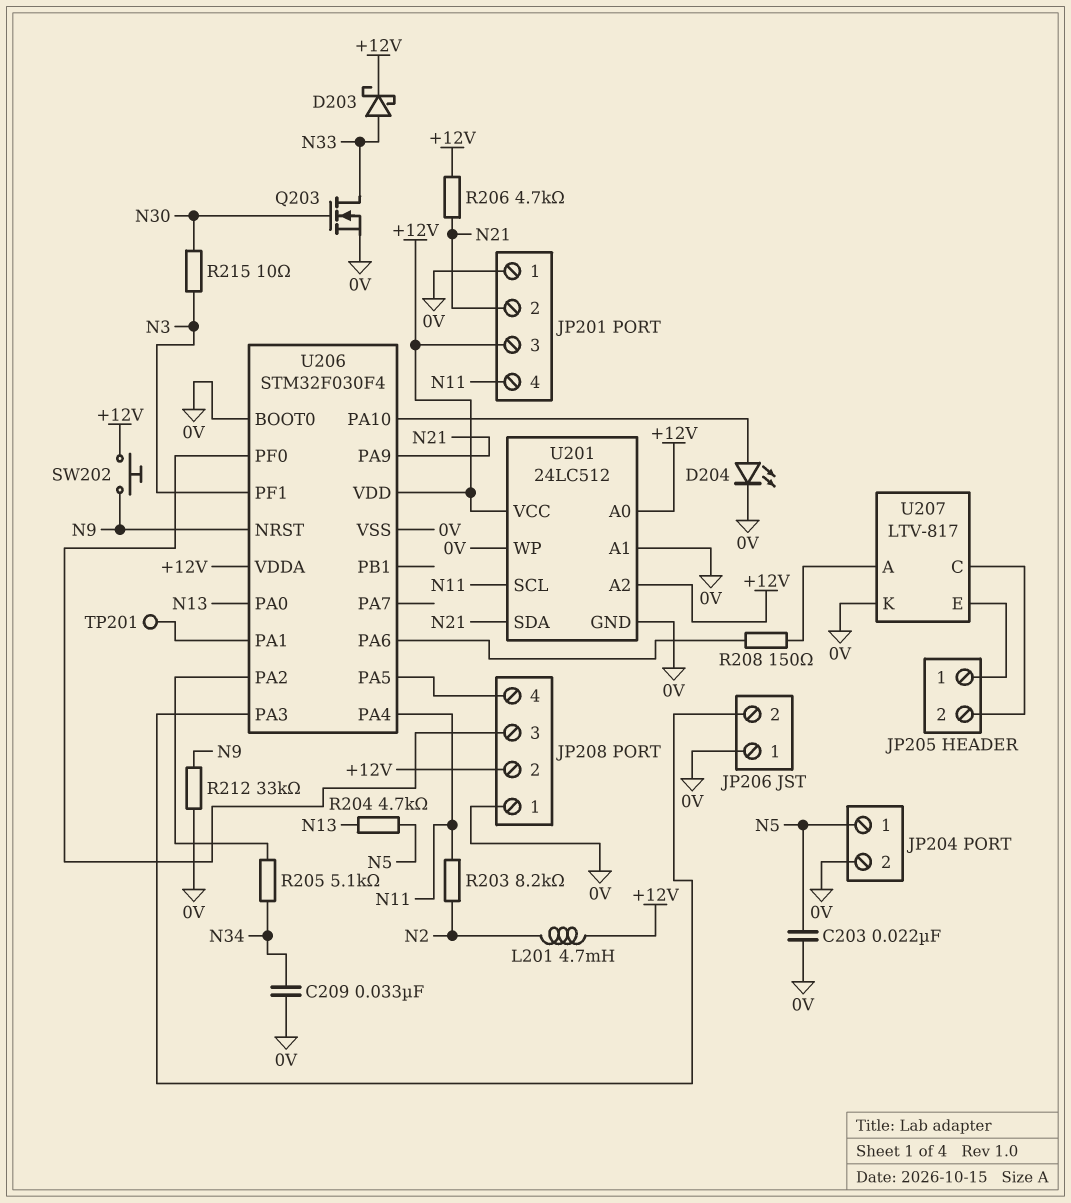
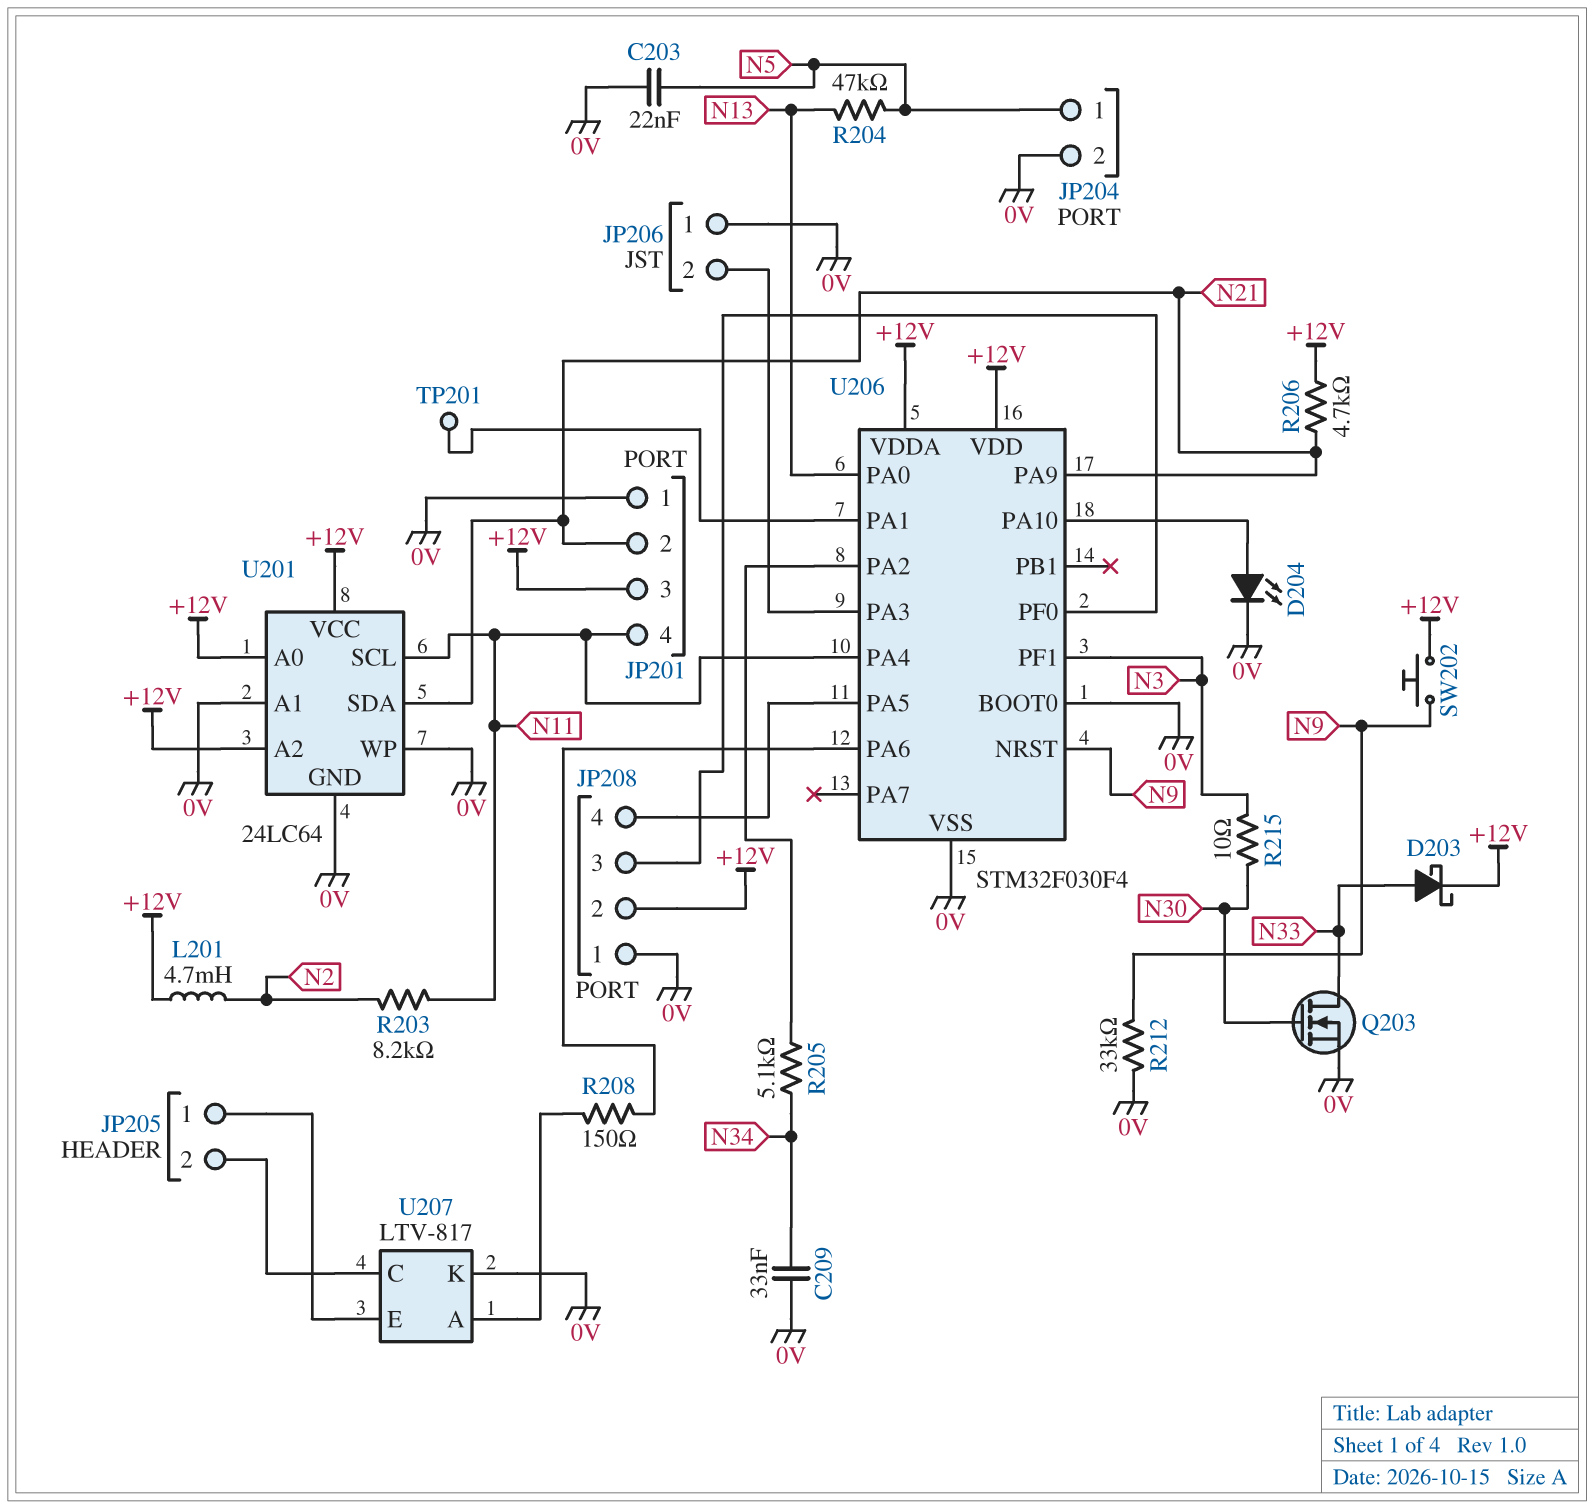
R204: 4.7k (N5, N13) -> 47k (N5, N13)
U201: 24LC512 -> 24LC64

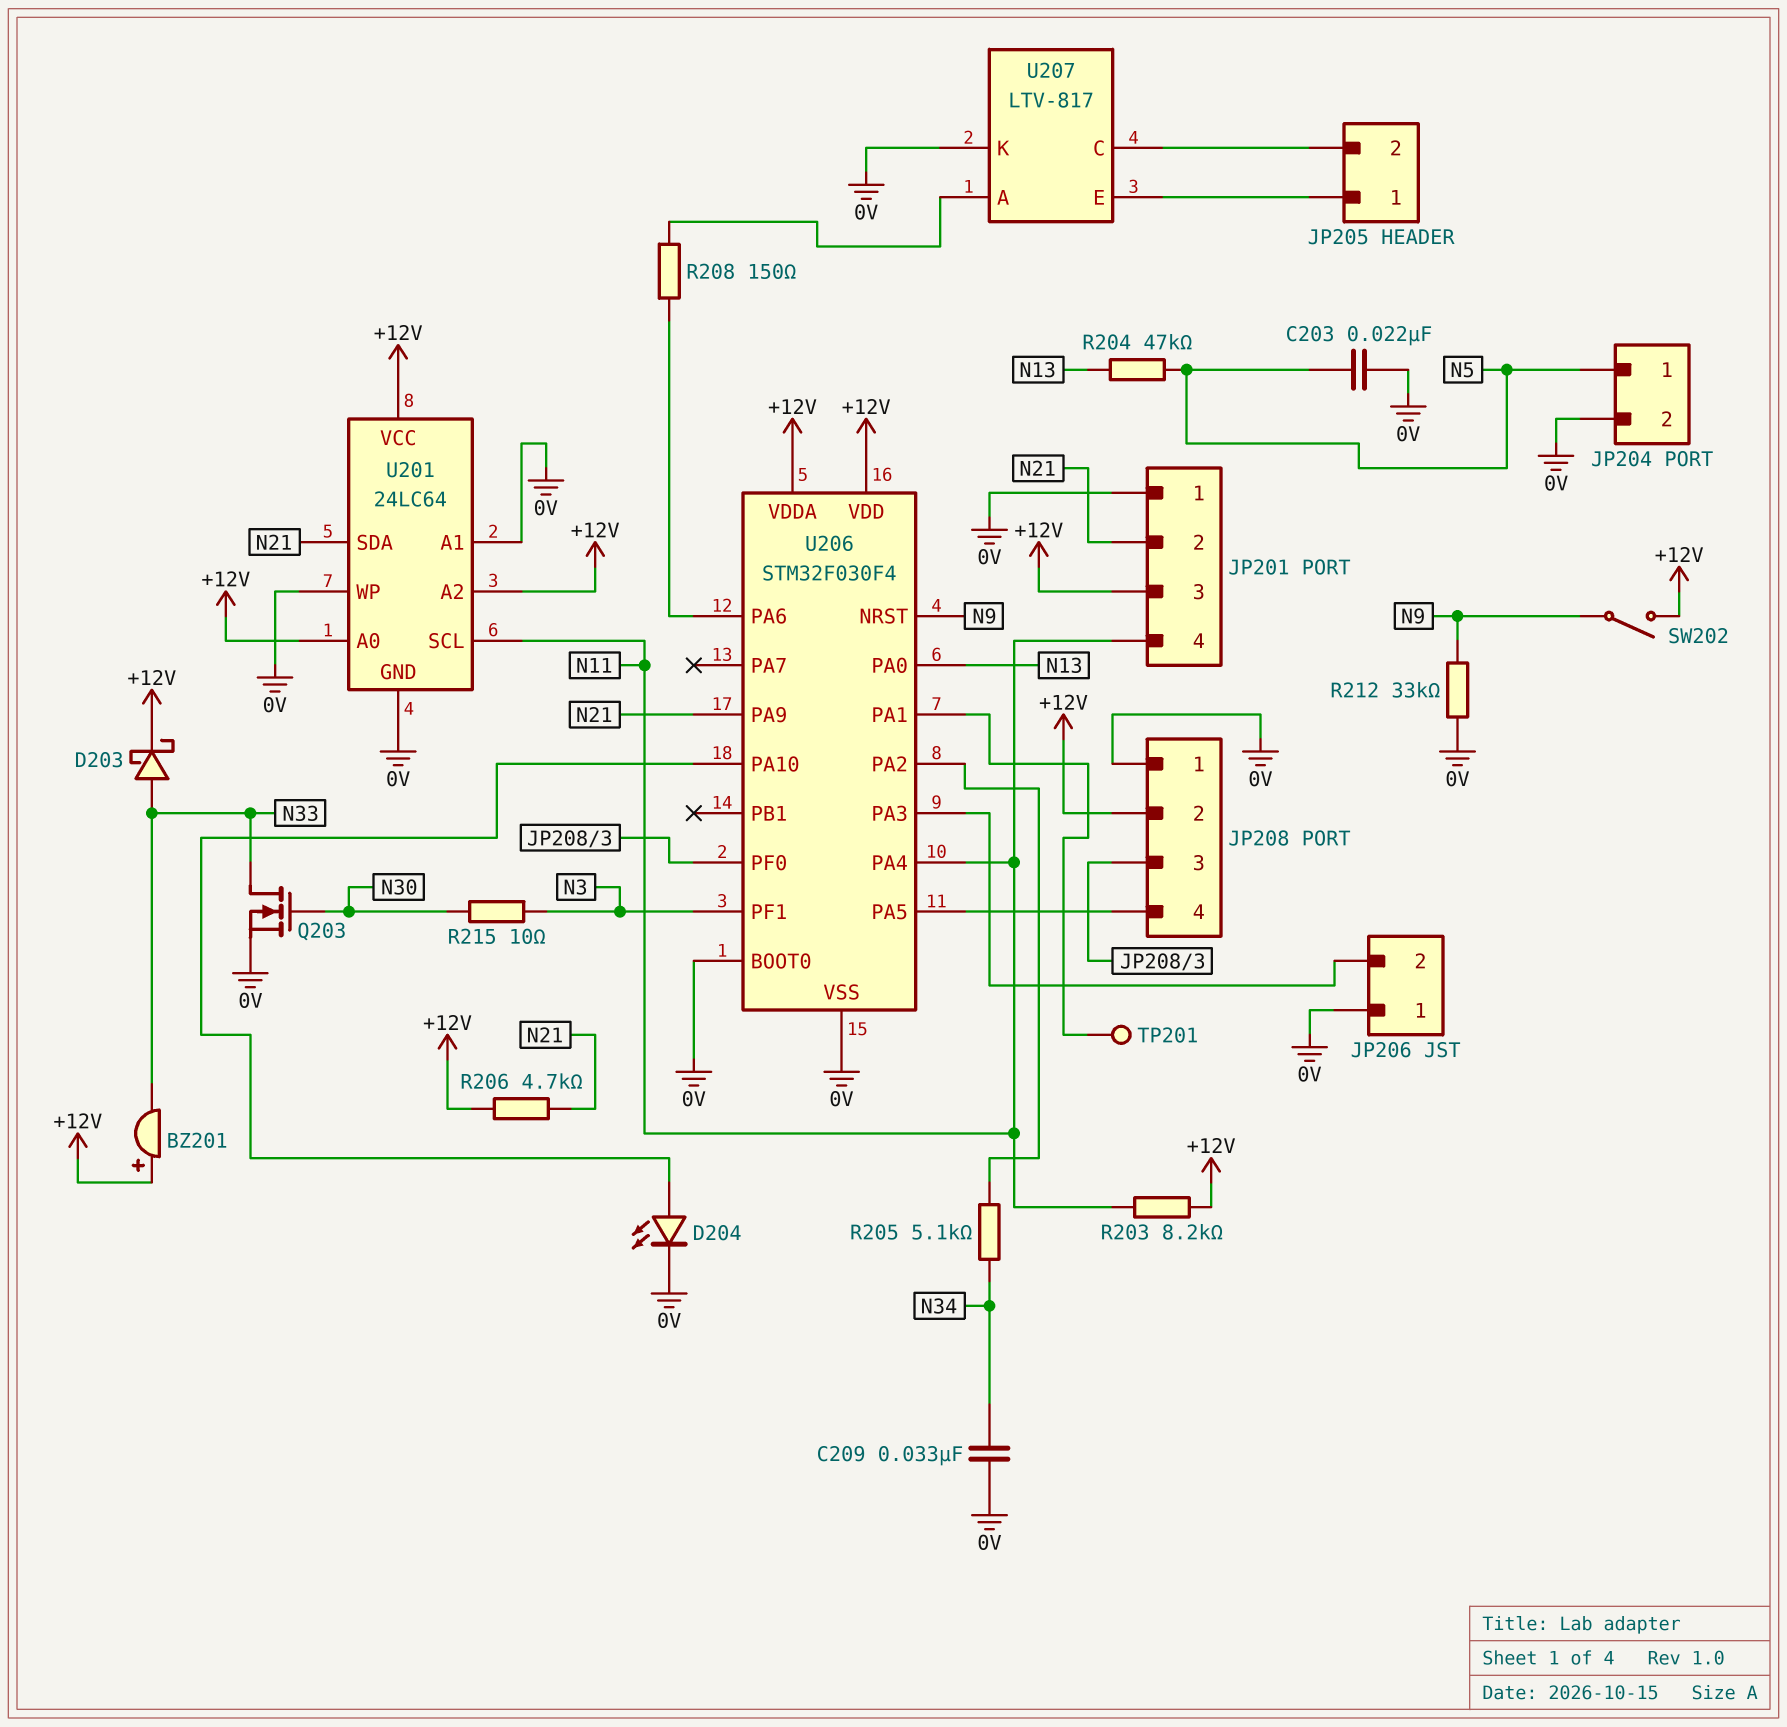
BZ201: none -> buzzer (plus +12V, minus N33)
L201: 4.7mH (+12V, N2) -> none
R203: 8.2k (N2, N11) -> 8.2k (+12V, N11)
SW202: button (+12V, N9) -> switch (+12V, N9)

